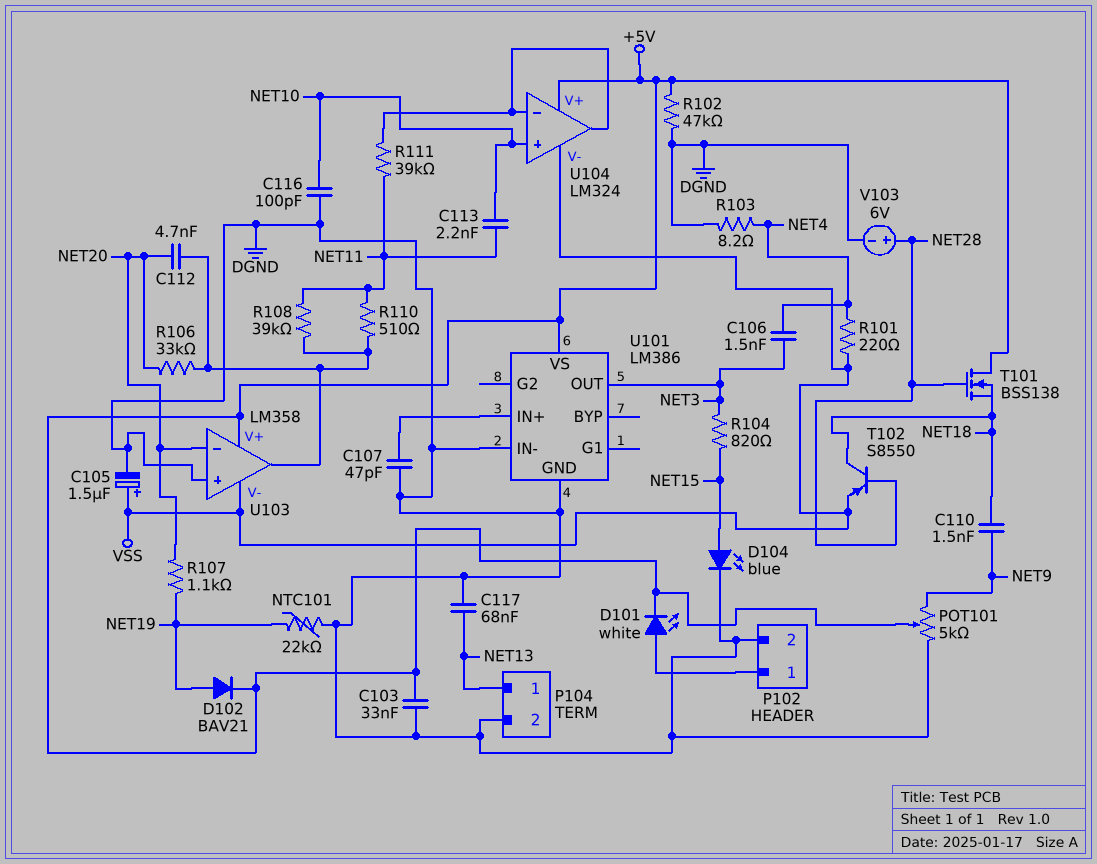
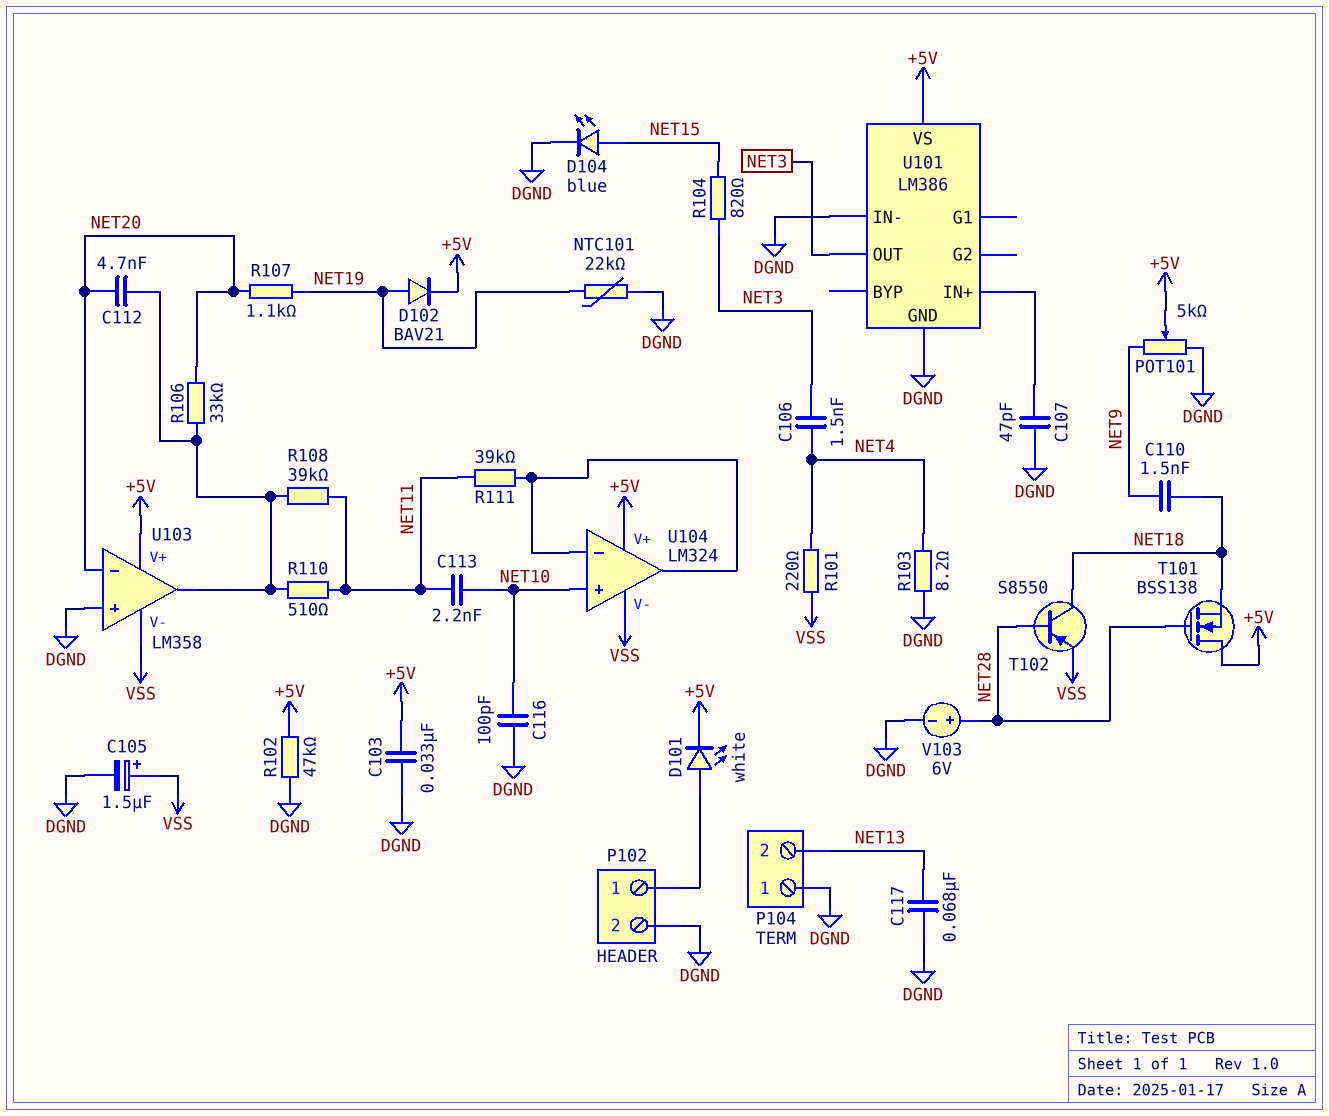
P104 pin 1: NET13 -> DGND
P104 pin 2: DGND -> NET13

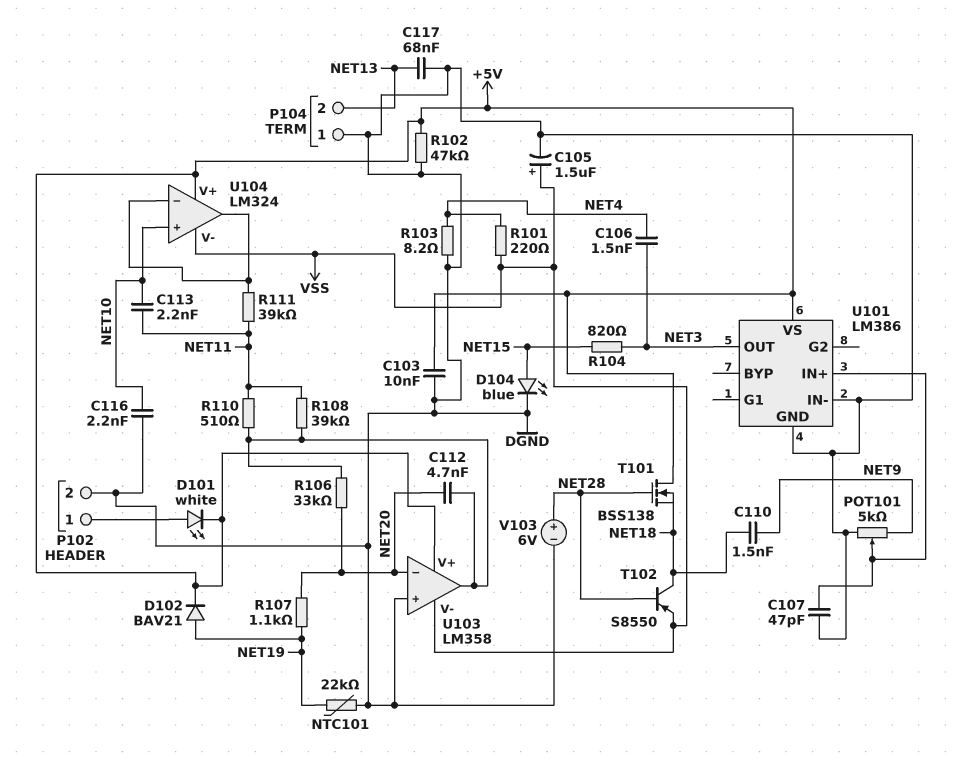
C103: 33nF (+5V, DGND) -> 10nF (+5V, DGND)
C116: 100pF (DGND, NET10) -> 2.2nF (DGND, NET10)
POT101: 5k (DGND, NET9, wiper +5V) -> 5k (DGND, NET9, wiper U101/IN+)

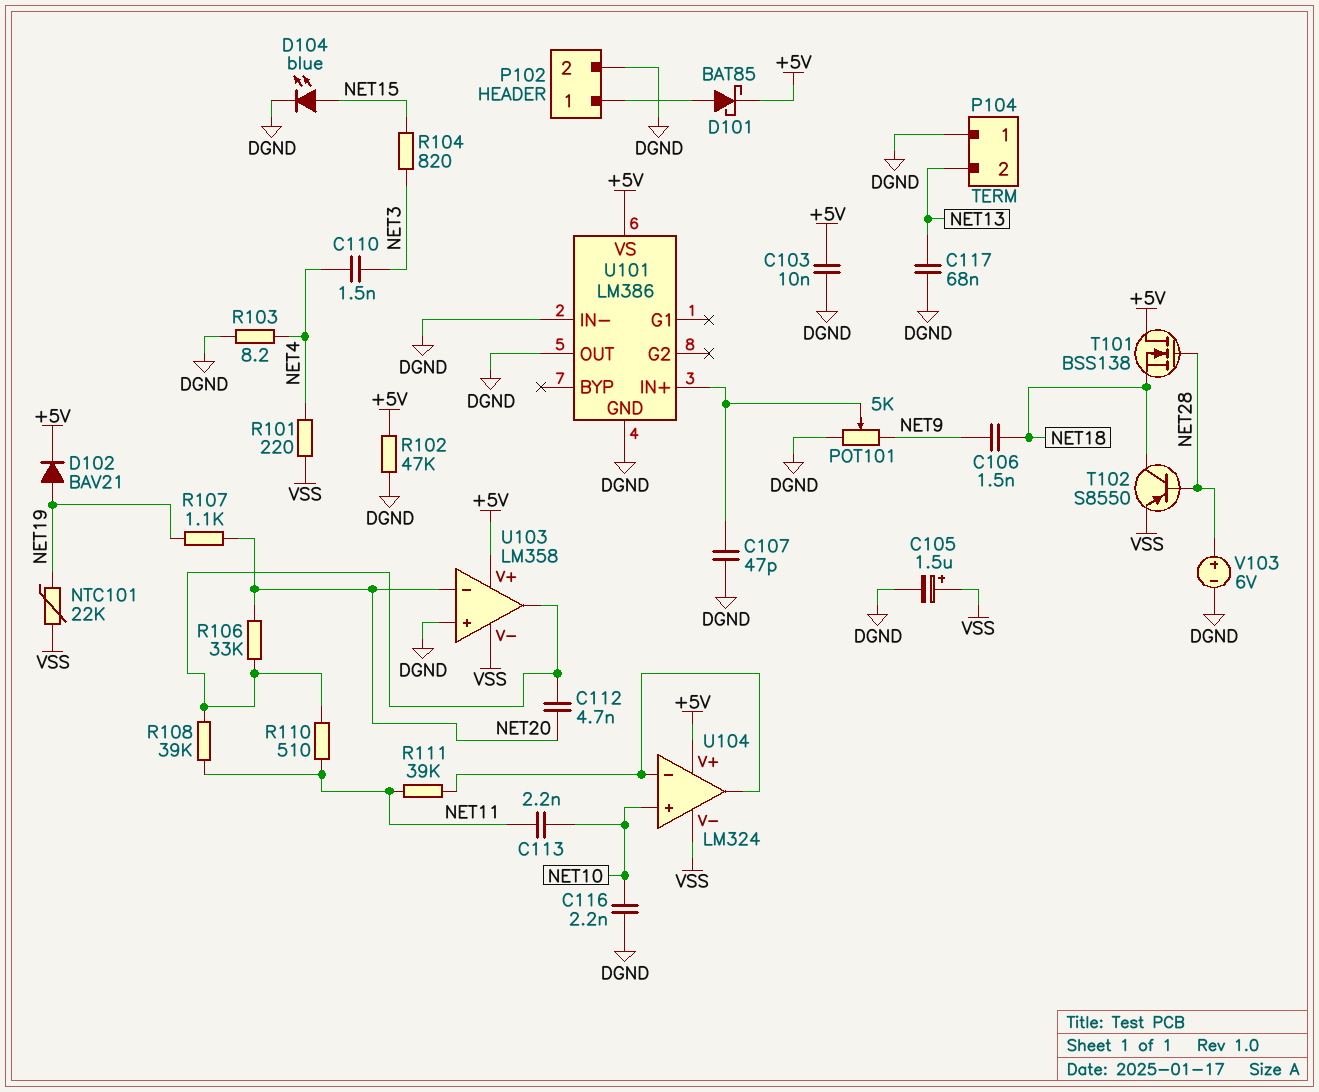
C106: 1.5nF (NET3, NET4) -> 1.5nF (NET9, NET18)
C110: 1.5nF (NET9, NET18) -> 1.5nF (NET3, NET4)
D101: LED white (A P102/1, K +5V) -> schottky BAT85 (A P102/1, K +5V)
NTC101: 22k (DGND, NET19) -> 22k (NET19, VSS)
U101 pin OUT: NET3 -> DGND

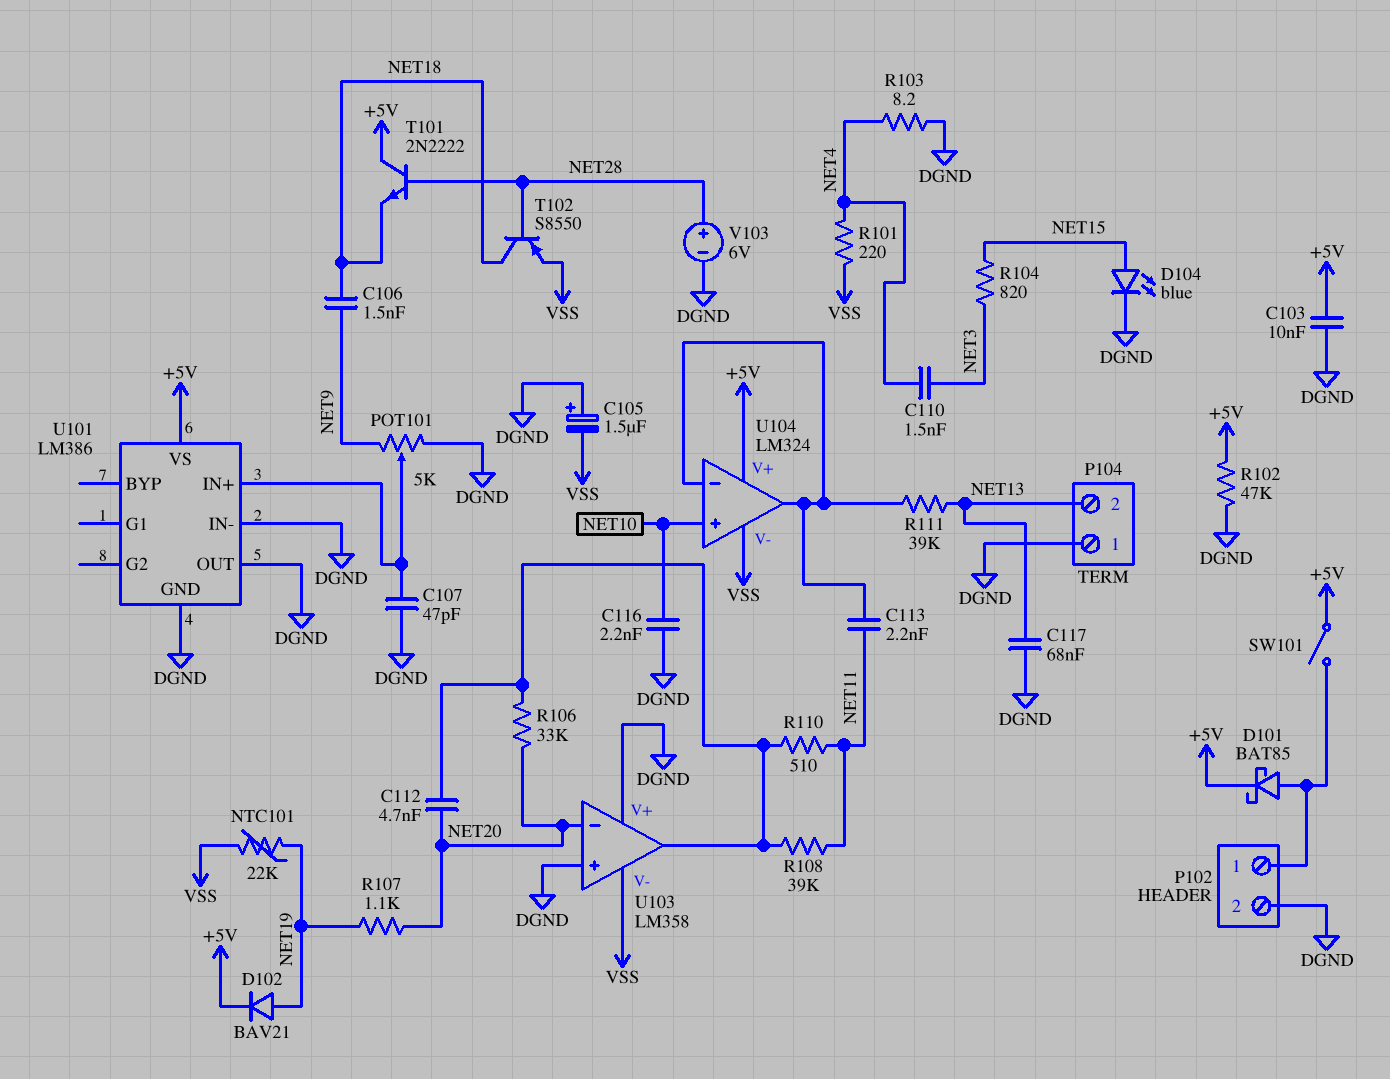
C105: 1.5uF (plus VSS, minus DGND) -> 1.5uF (plus DGND, minus VSS)
C113: 2.2nF (NET10, NET11) -> 2.2nF (NET11, U104/in-)
R111: 39k (NET11, U104/in-) -> 39k (NET13, U104/in-)
SW101: none -> switch (+5V, P102/1)
T101: NMOS BSS138 (G NET28, D +5V, S NET18) -> NPN 2N2222 (B NET28, C +5V, E NET18)
U103 pin V+: +5V -> DGND

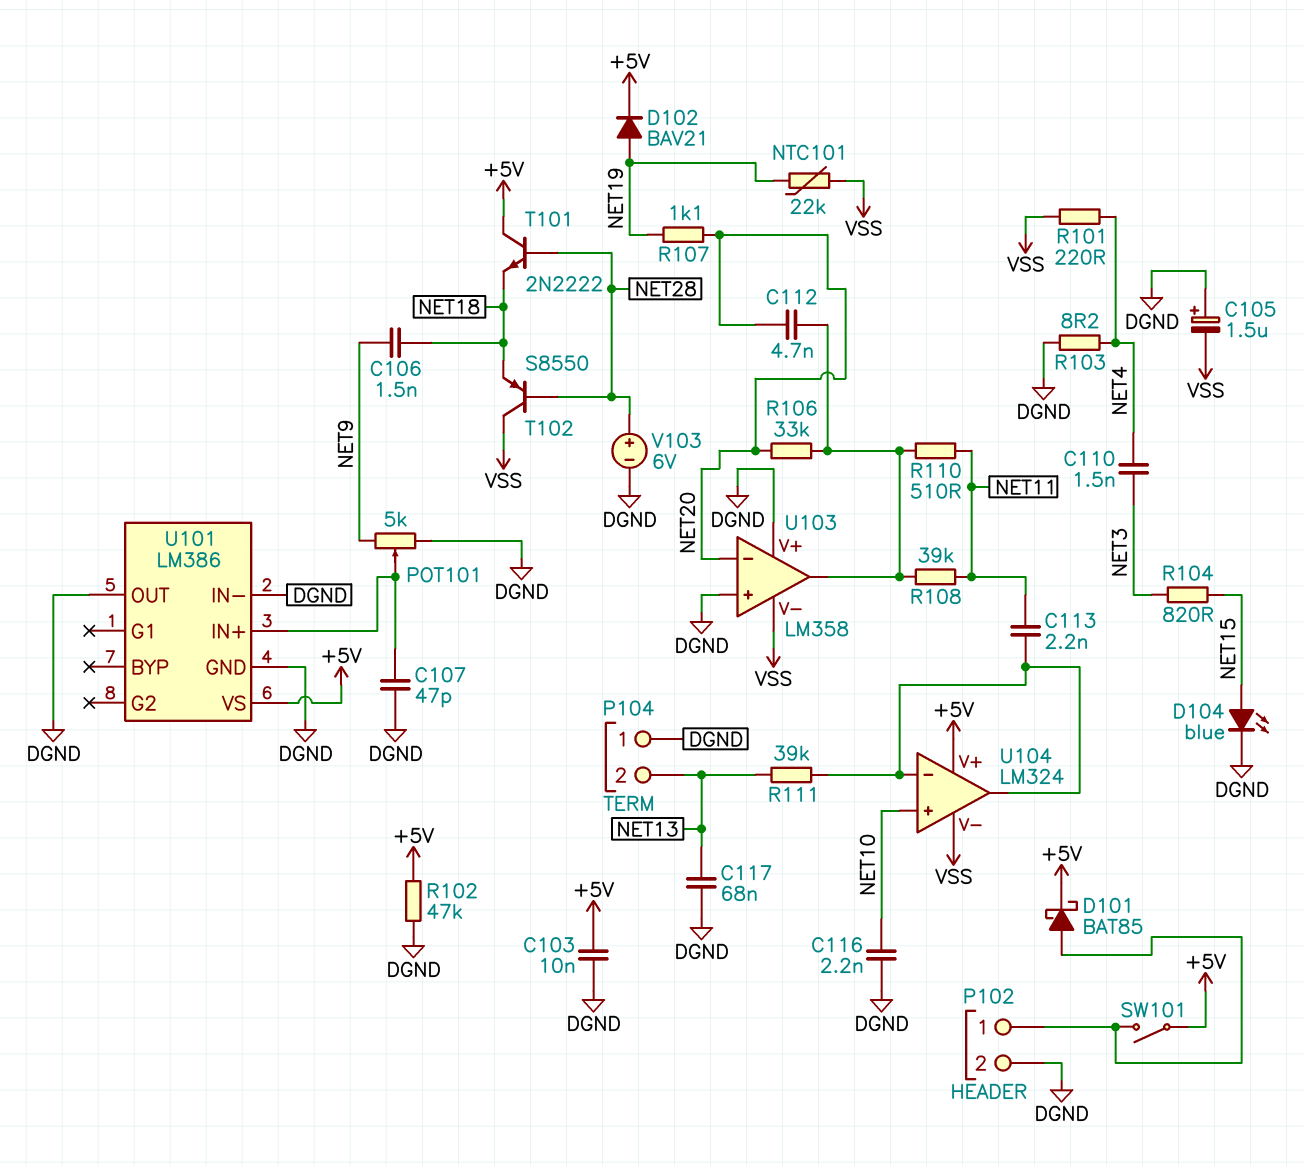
T102: PNP S8550 (B NET28, C NET18, E VSS) -> PNP S8550 (B NET28, C VSS, E NET18)

